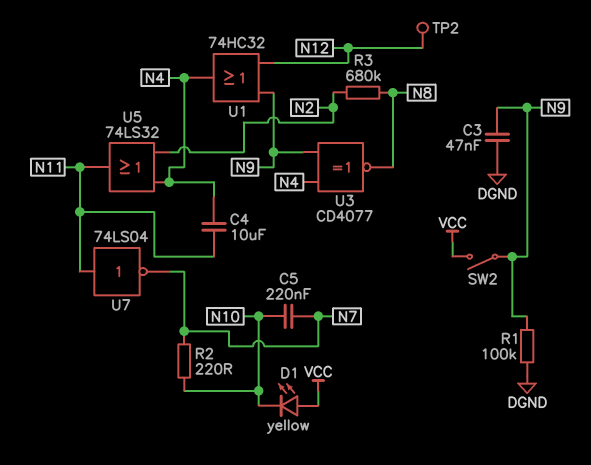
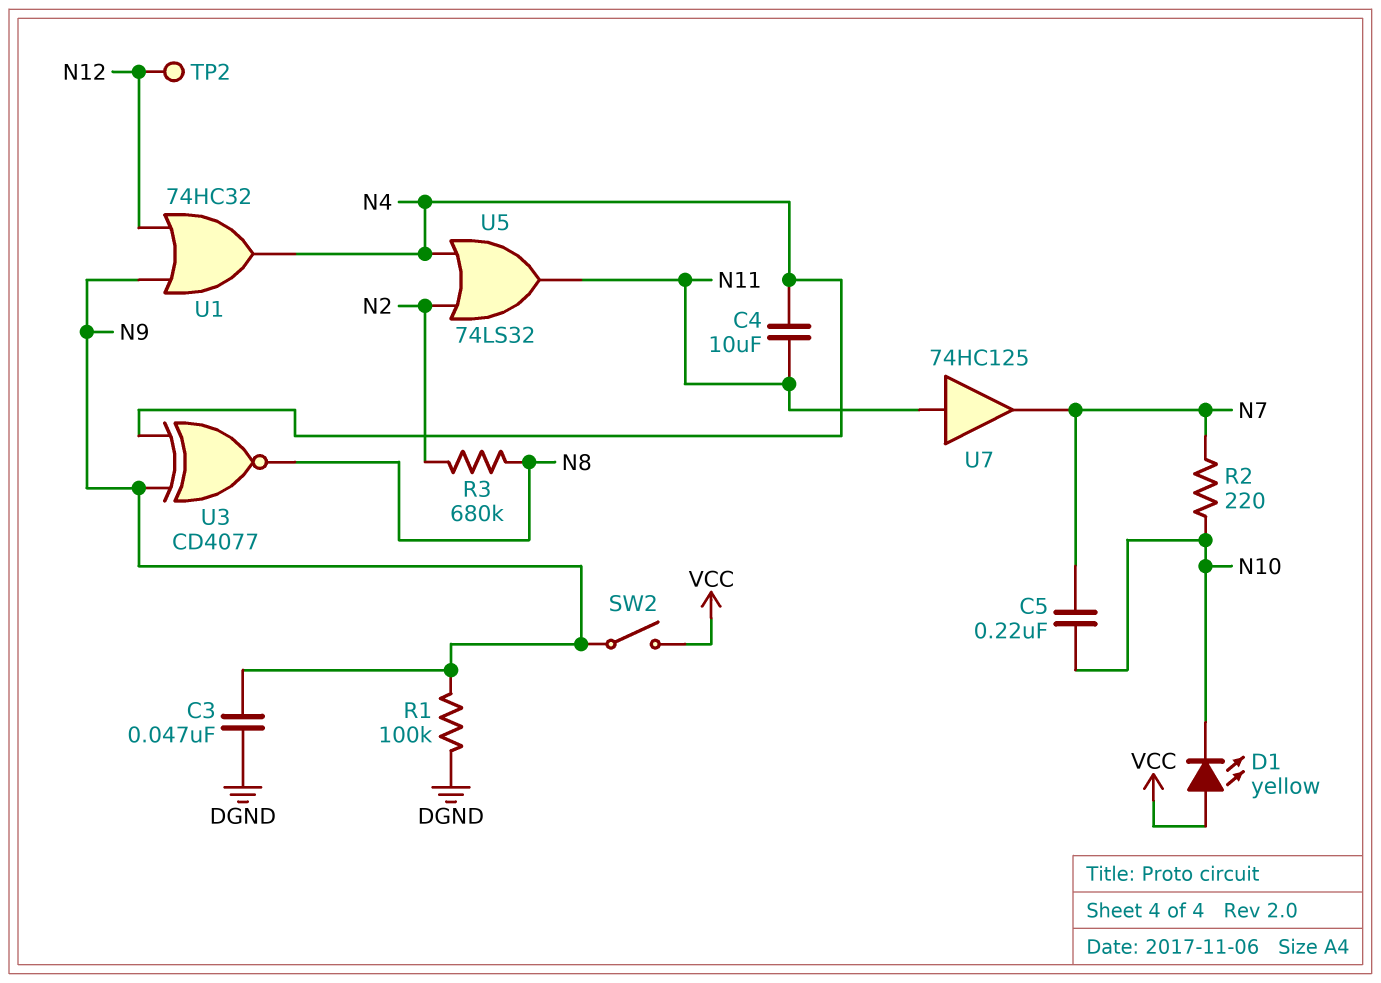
U7: NOT 74LS04 (in N11, out N7) -> buffer 74HC125 (in N11, out N7)

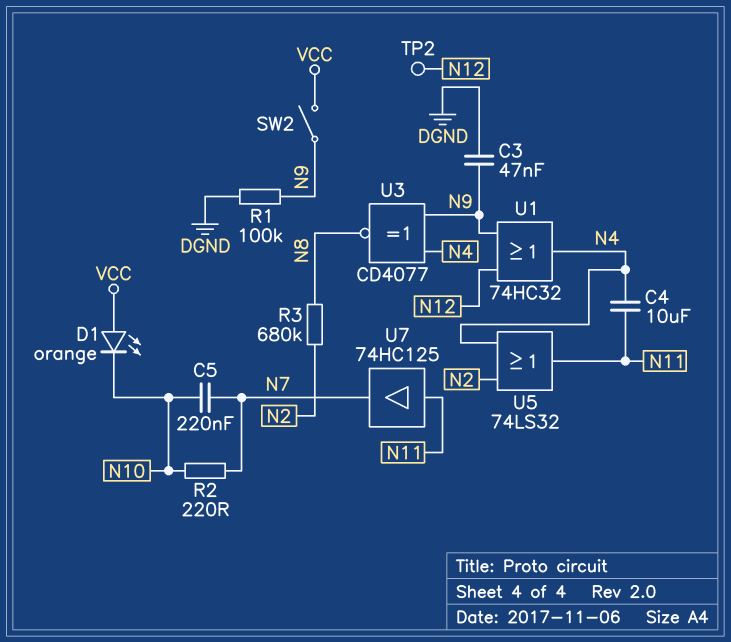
D1: LED yellow (A VCC, K N10) -> LED orange (A VCC, K N10)

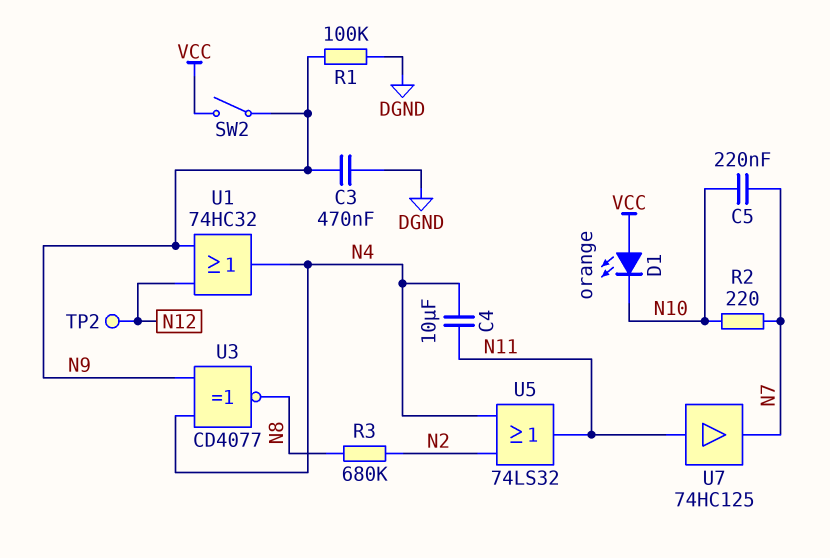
C3: 47nF (DGND, N9) -> 470nF (DGND, N9)

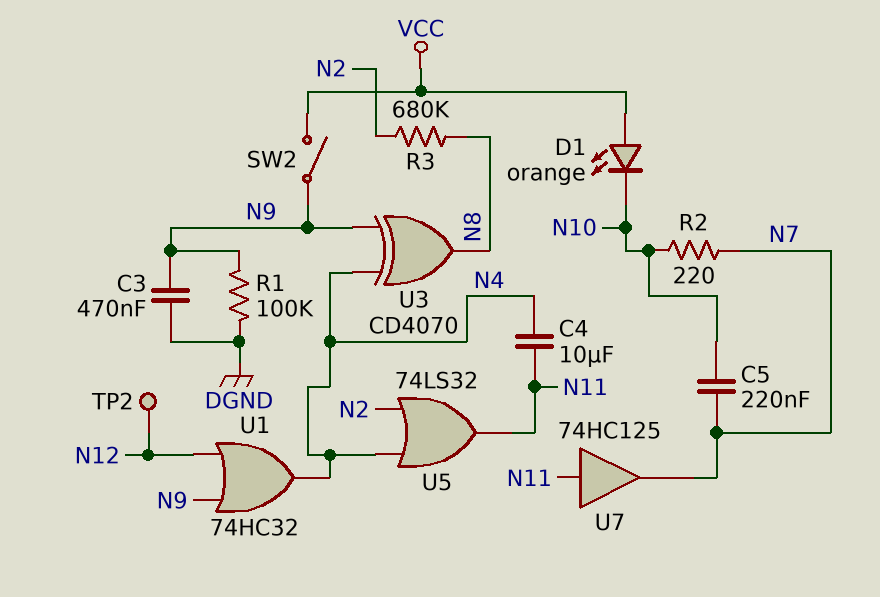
U3: XNOR CD4077 (in N4, in N9, out N8) -> XOR CD4070 (in N4, in N9, out N8)

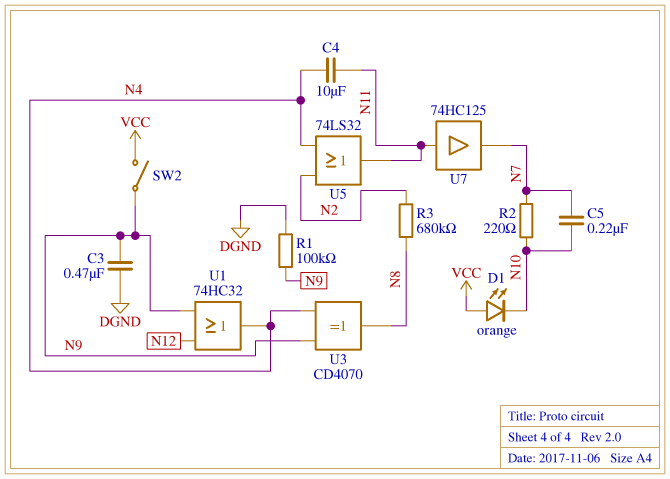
TP2: test point (N12) -> none

